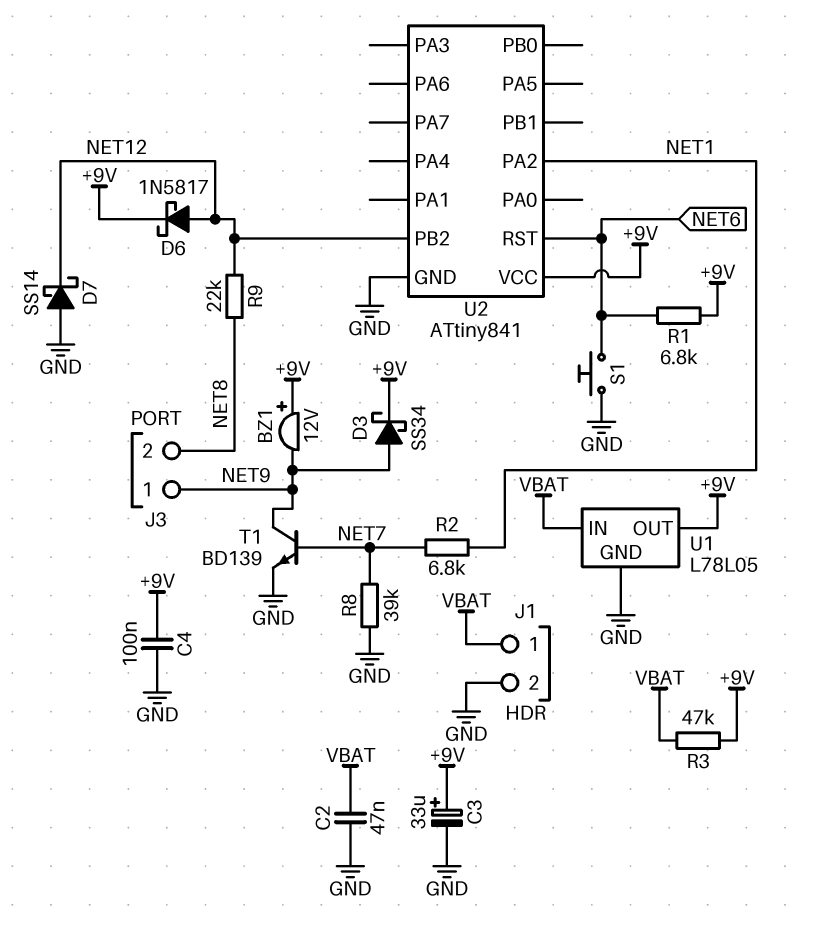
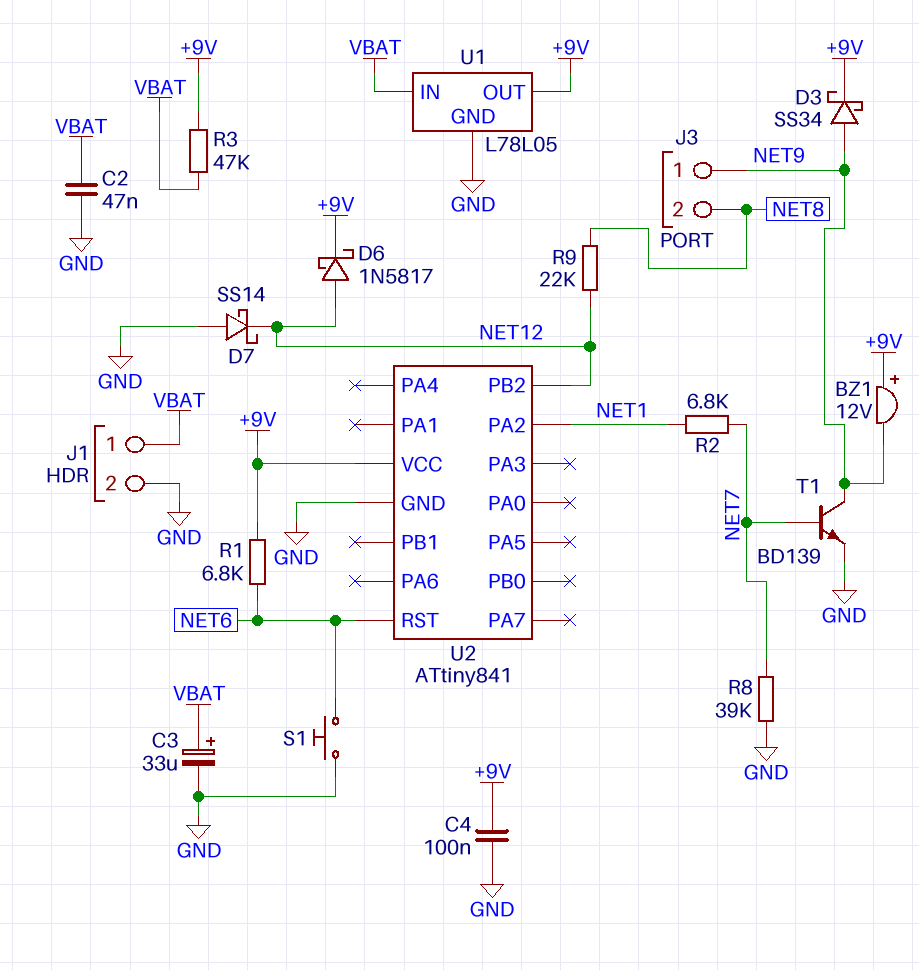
C3: 33uF (plus +9V, minus GND) -> 33uF (plus VBAT, minus GND)

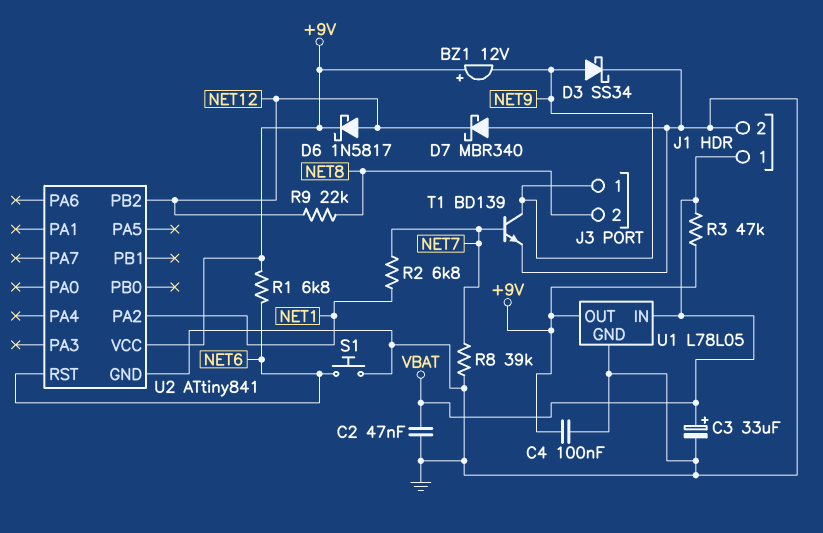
D3: schottky SS34 (A NET9, K +9V) -> schottky SS34 (A NET9, K GND)
D7: schottky SS14 (A GND, K NET12) -> schottky MBR340 (A GND, K NET12)

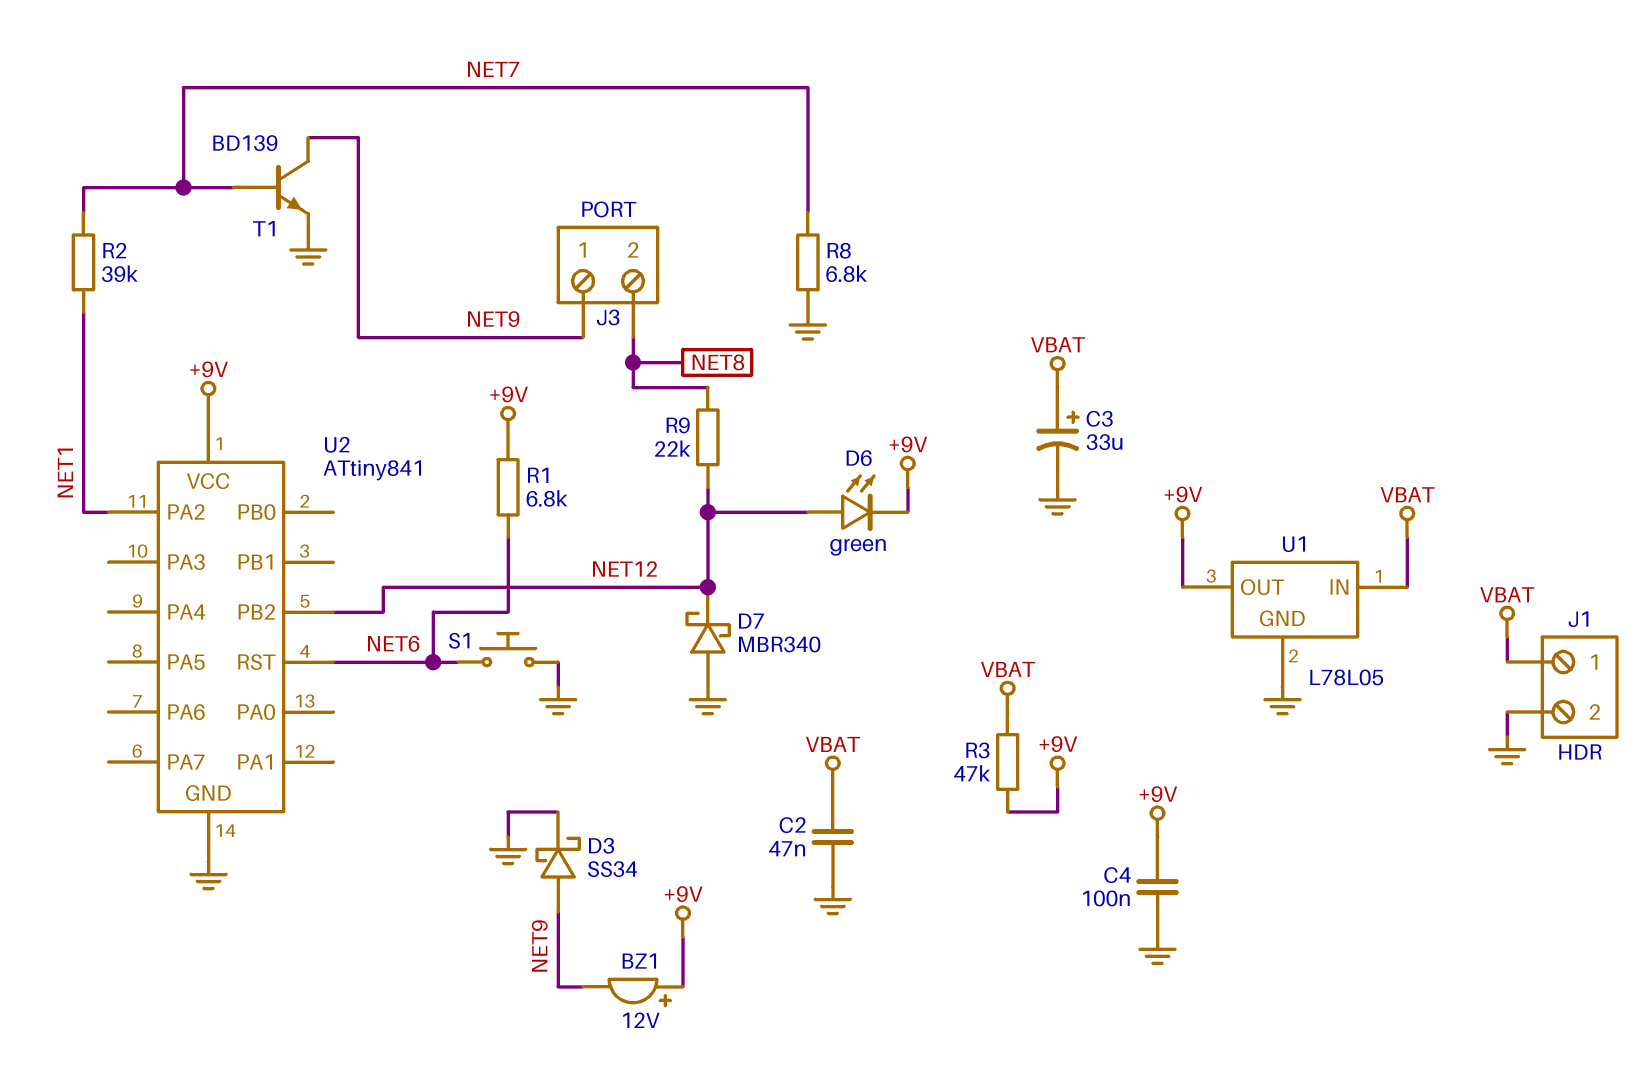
D6: schottky 1N5817 (A NET12, K +9V) -> LED green (A NET12, K +9V)
R2: 6.8k (NET1, NET7) -> 39k (NET1, NET7)
R8: 39k (GND, NET7) -> 6.8k (GND, NET7)

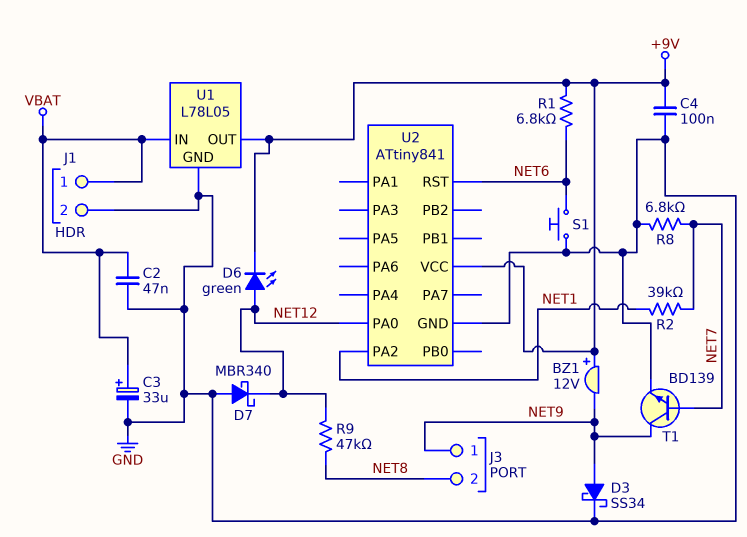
R3: 47k (+9V, VBAT) -> none
R9: 22k (NET8, NET12) -> 47k (NET8, NET12)
U2 pin PA0: none -> NET12
U2 pin PB2: NET12 -> none

